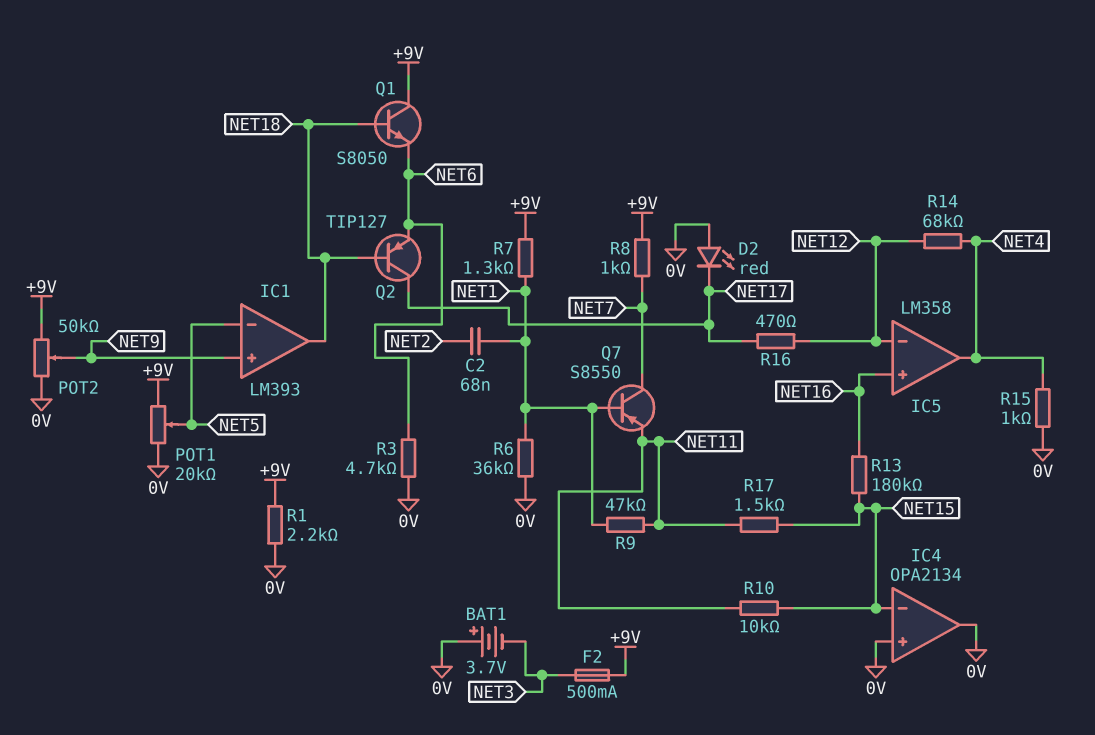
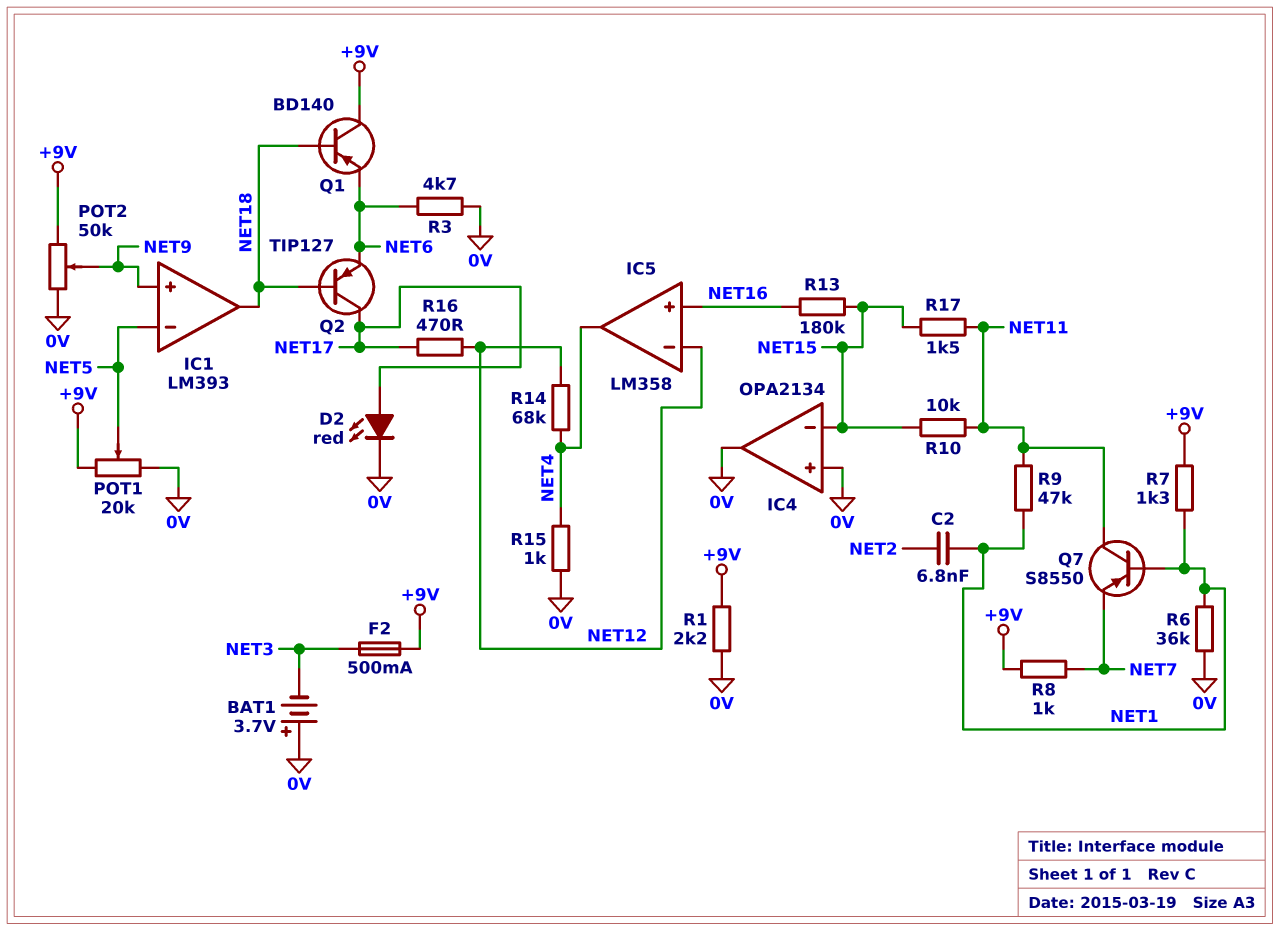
C2: 68nF (NET1, NET2) -> 6.8nF (NET1, NET2)
D2: LED red (A 0V, K NET17) -> LED red (A NET17, K 0V)
Q1: NPN S8050 (B NET18, C +9V, E NET6) -> PNP BD140 (B NET18, C +9V, E NET6)
Q7: PNP S8550 (B NET1, C NET7, E NET11) -> PNP S8550 (B NET1, C NET11, E NET7)

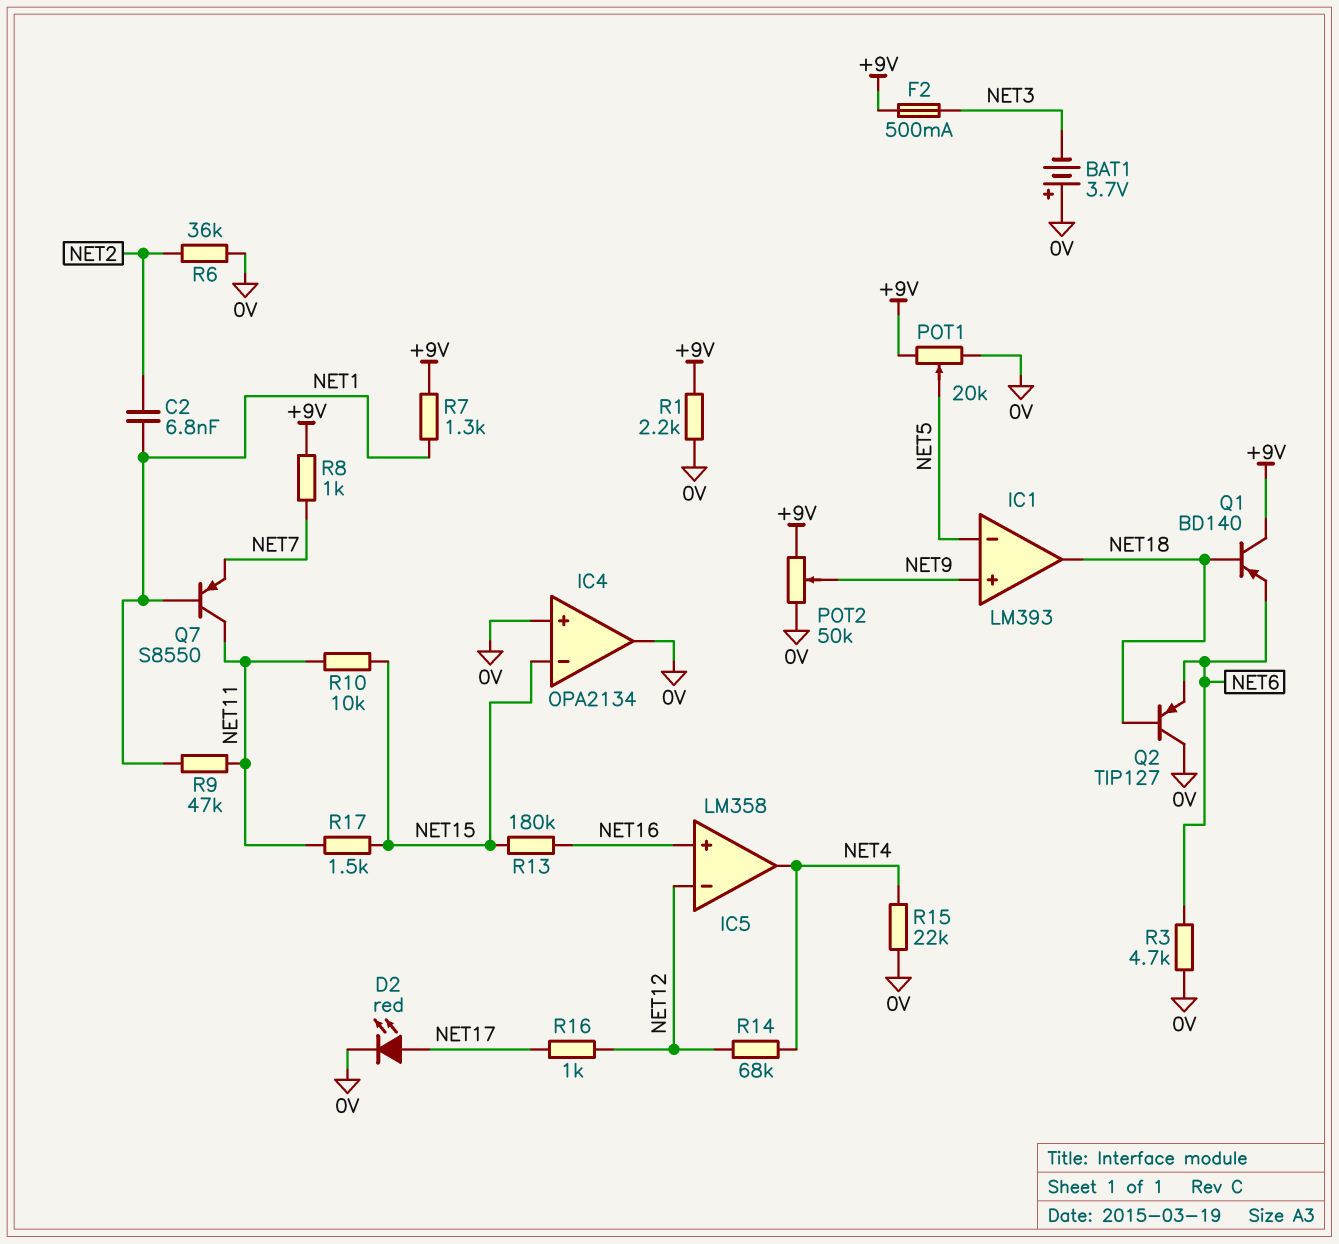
Q2: PNP TIP127 (B NET18, C NET17, E NET6) -> PNP TIP127 (B NET18, C 0V, E NET6)
R6: 36k (0V, NET1) -> 36k (0V, NET2)
R15: 1k (0V, NET4) -> 22k (0V, NET4)
R16: 470 (NET12, NET17) -> 1k (NET12, NET17)

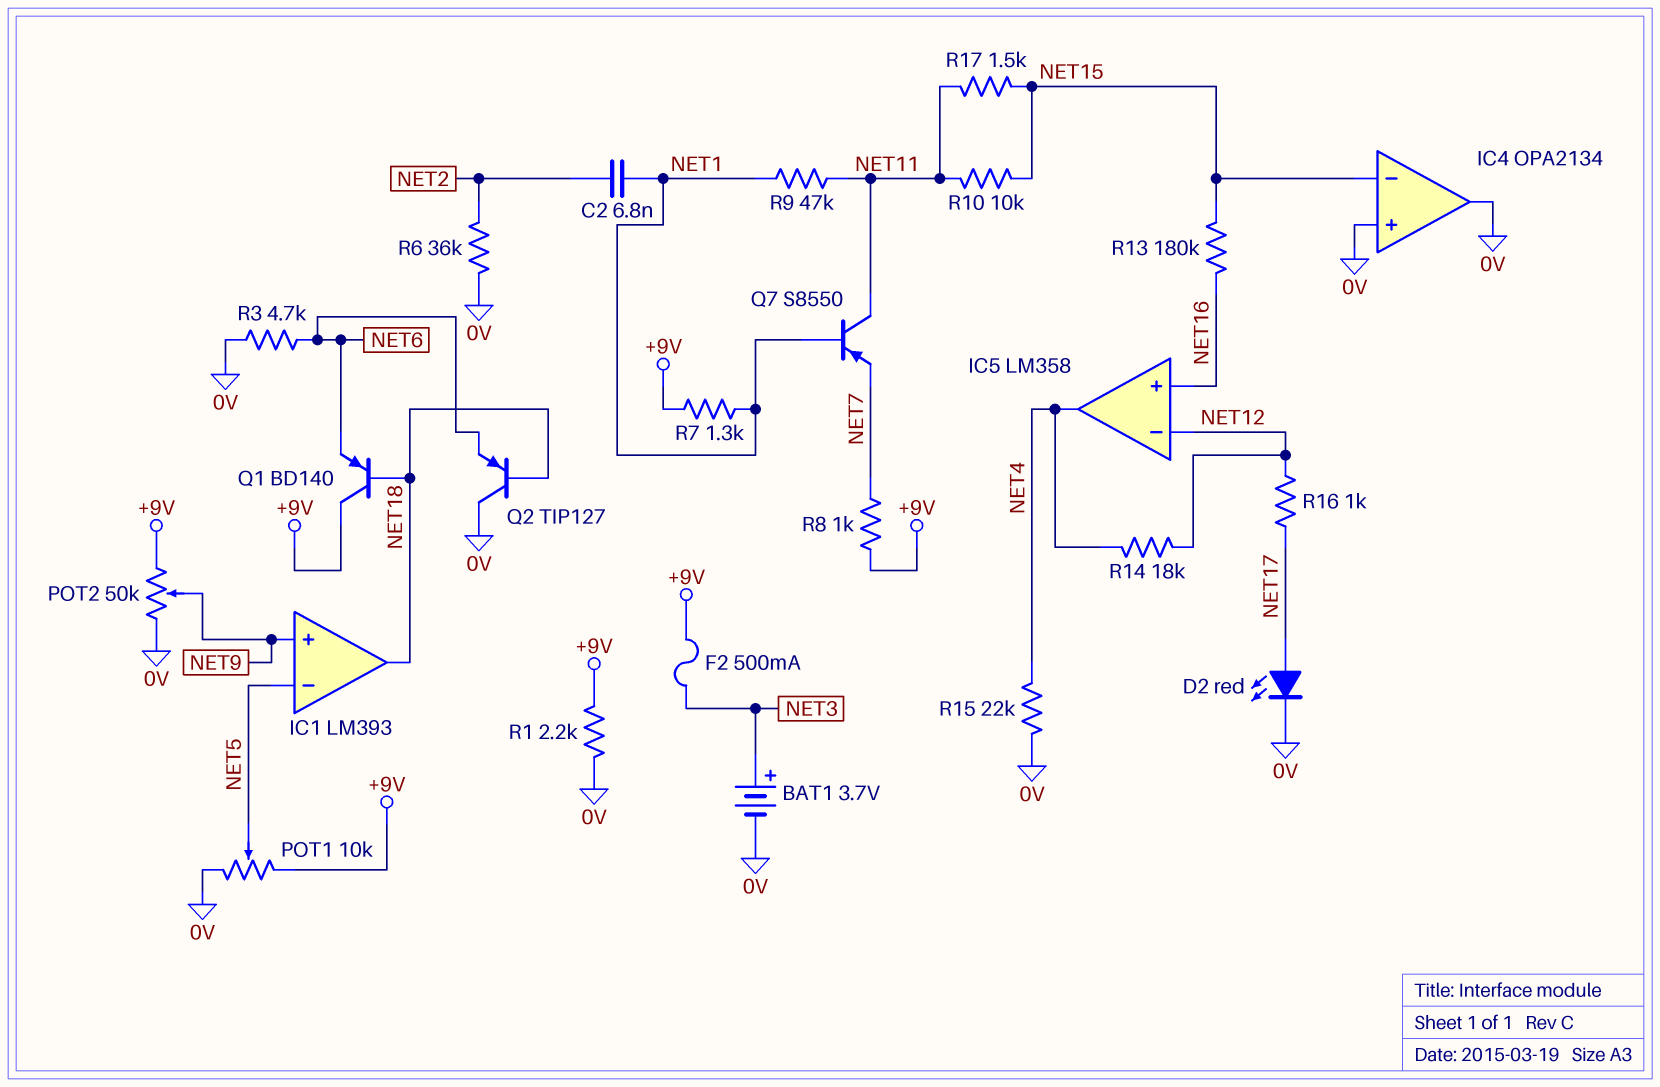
BAT1: 3.7V (plus 0V, minus NET3) -> 3.7V (plus NET3, minus 0V)
POT1: 20k (+9V, 0V, wiper NET5) -> 10k (+9V, 0V, wiper NET5)
R14: 68k (NET4, NET12) -> 18k (NET4, NET12)

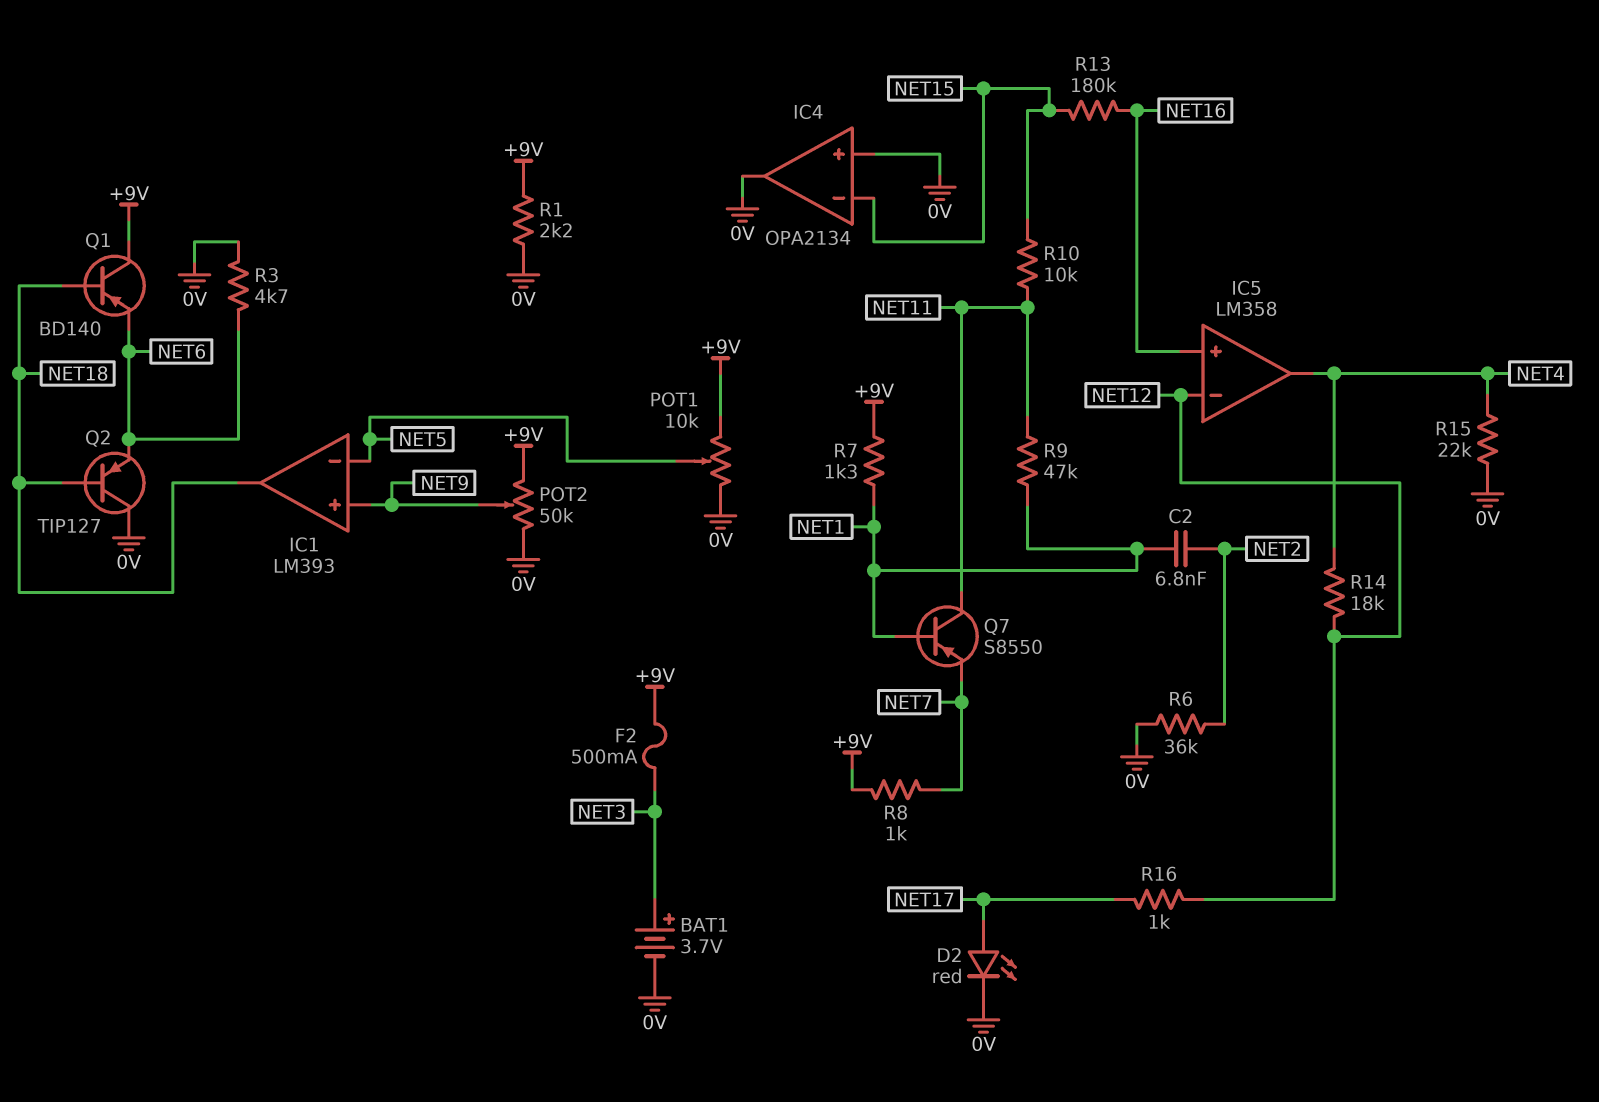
R17: 1.5k (NET11, NET15) -> none

